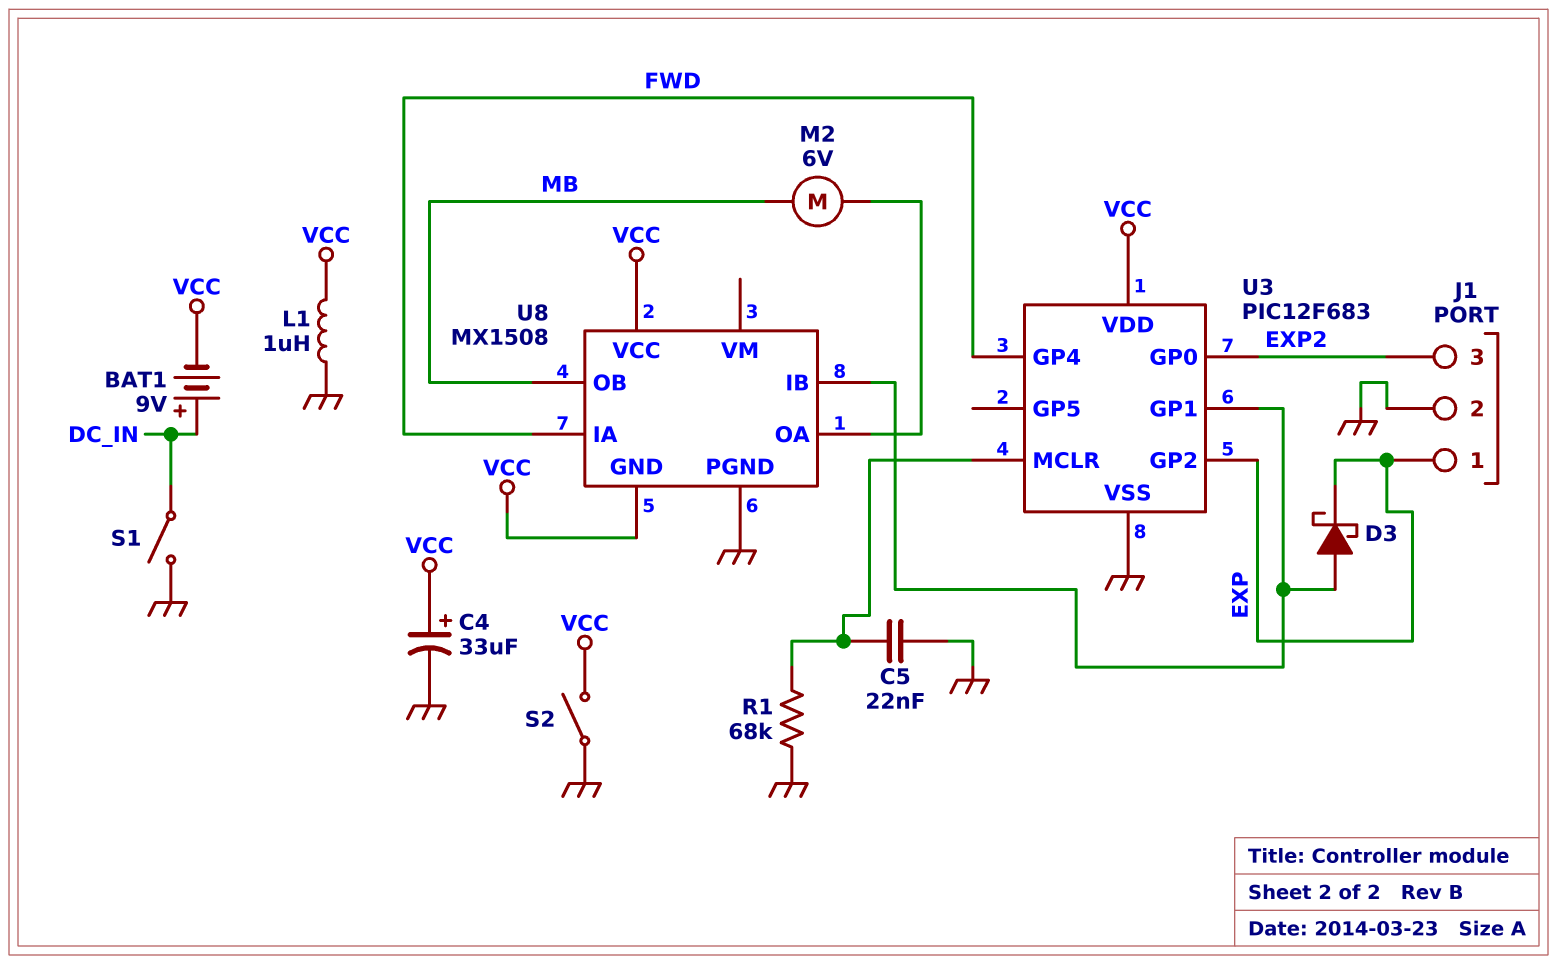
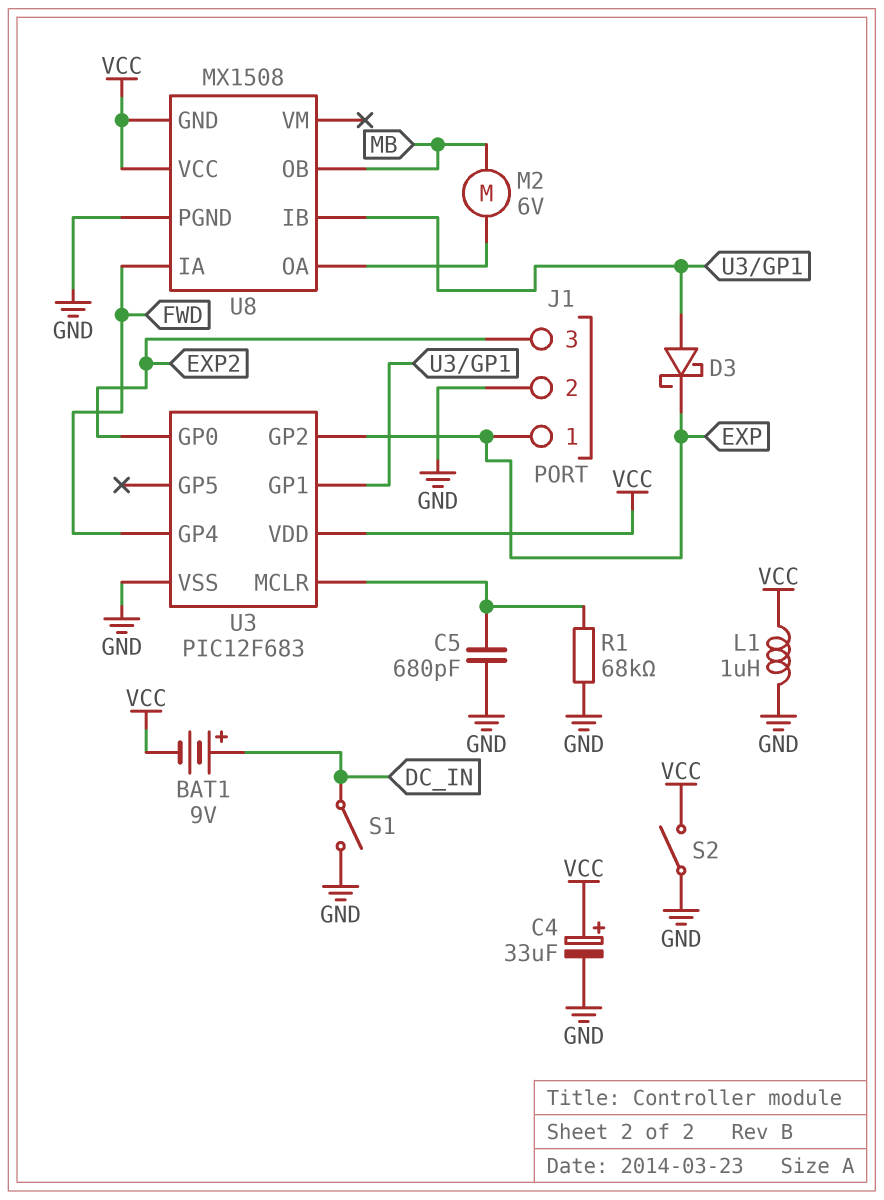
C5: 22nF (GND, U3/MCLR) -> 680pF (GND, U3/MCLR)

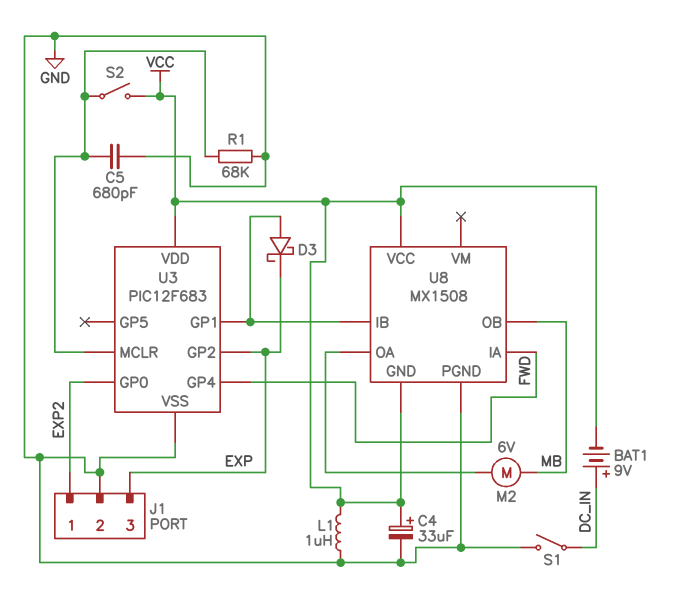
J1 pin 1: EXP -> EXP2
J1 pin 3: EXP2 -> EXP
S2: switch (GND, VCC) -> switch (U3/MCLR, VCC)

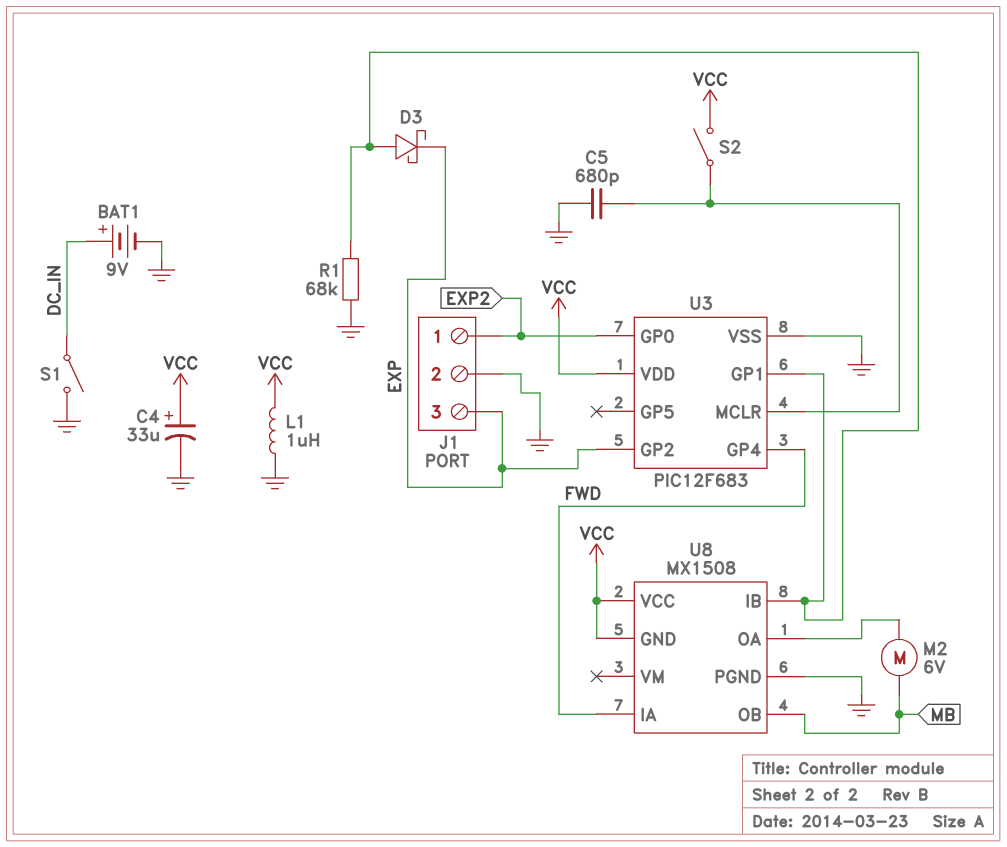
BAT1: 9V (plus DC_IN, minus VCC) -> 9V (plus DC_IN, minus GND)
R1: 68k (GND, U3/MCLR) -> 68k (GND, U3/GP1)

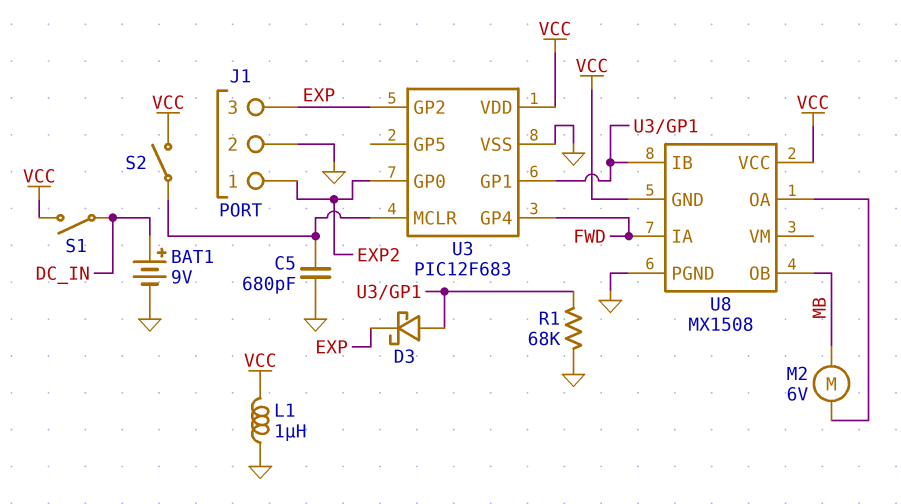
C4: 33uF (plus VCC, minus GND) -> none
S1: switch (DC_IN, GND) -> switch (DC_IN, VCC)

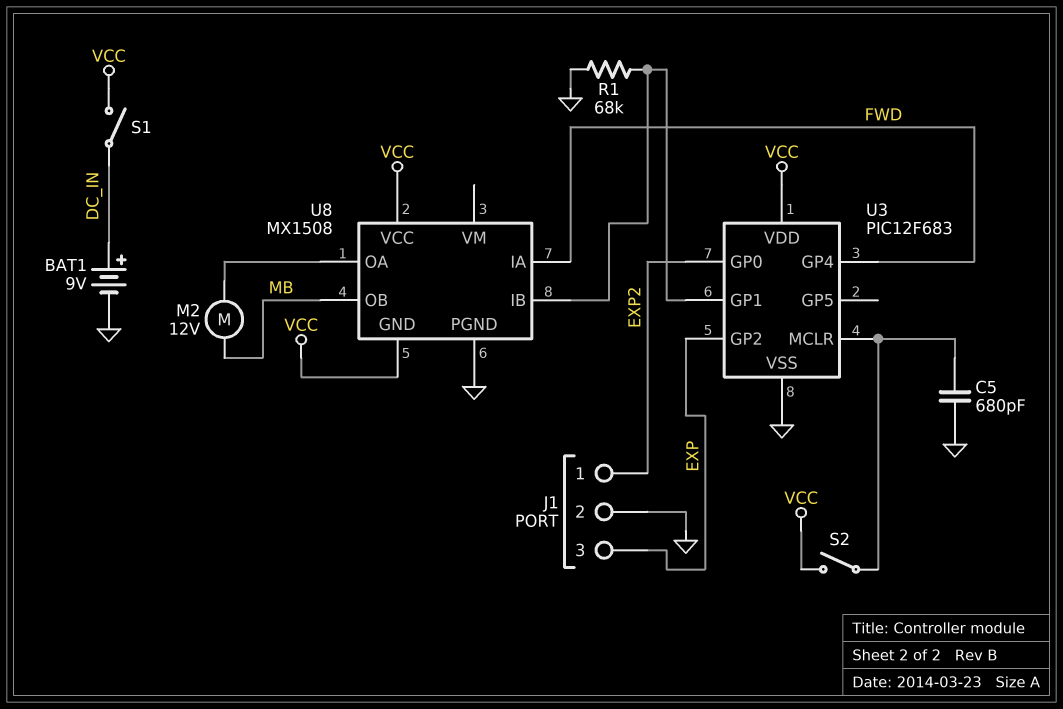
D3: schottky (A U3/GP1, K EXP) -> none
L1: 1uH (GND, VCC) -> none
M2: motor 6V (MB, U8/OA) -> motor 12V (MB, U8/OA)

